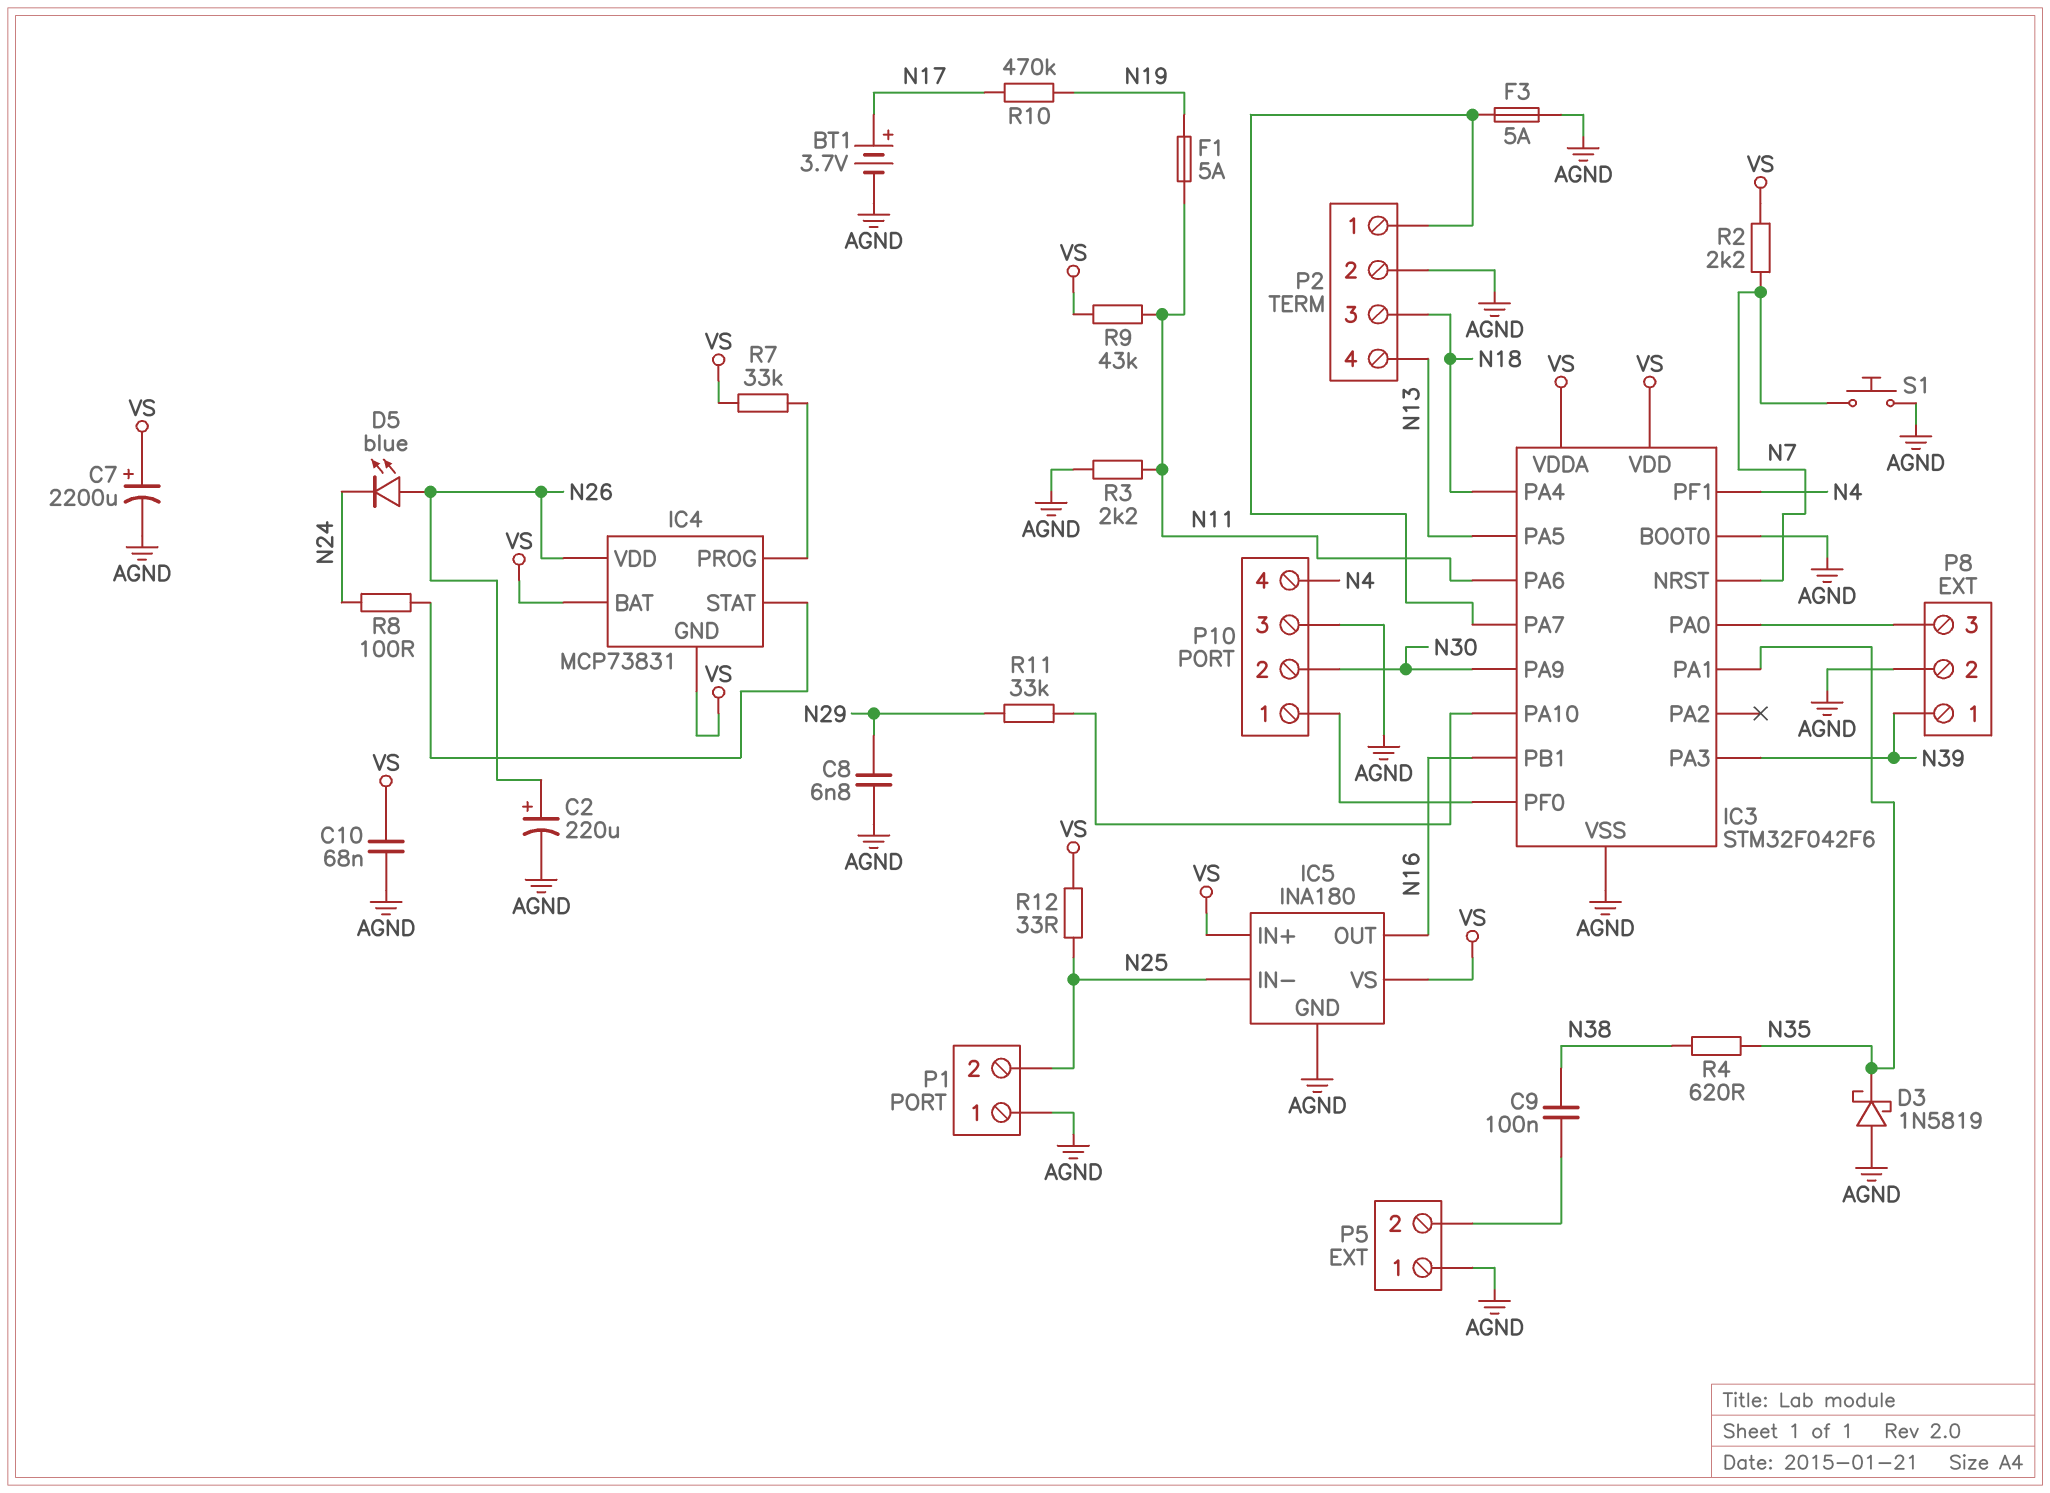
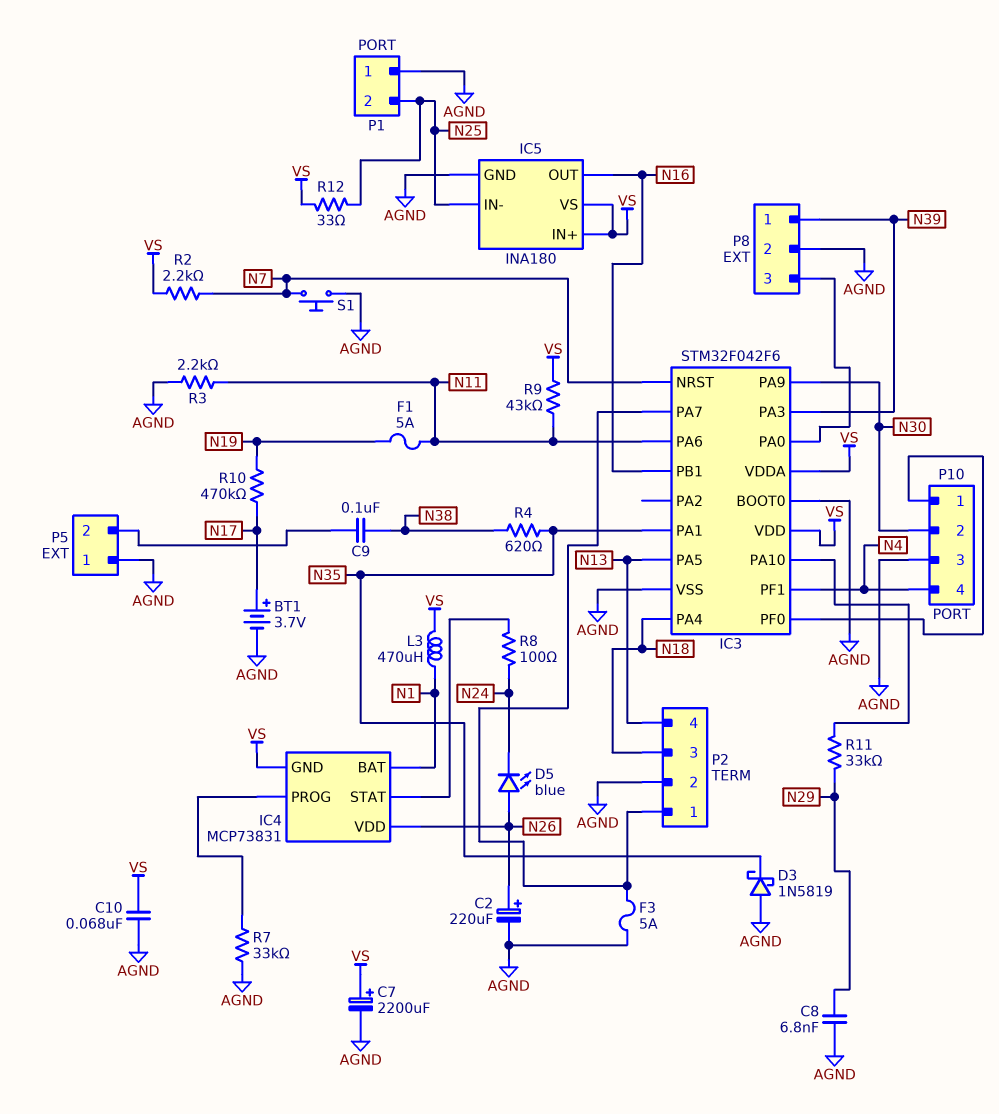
IC4 pin BAT: VS -> N1
L3: none -> 470uH (N1, VS)
R7: 33k (IC4/PROG, VS) -> 33k (AGND, IC4/PROG)

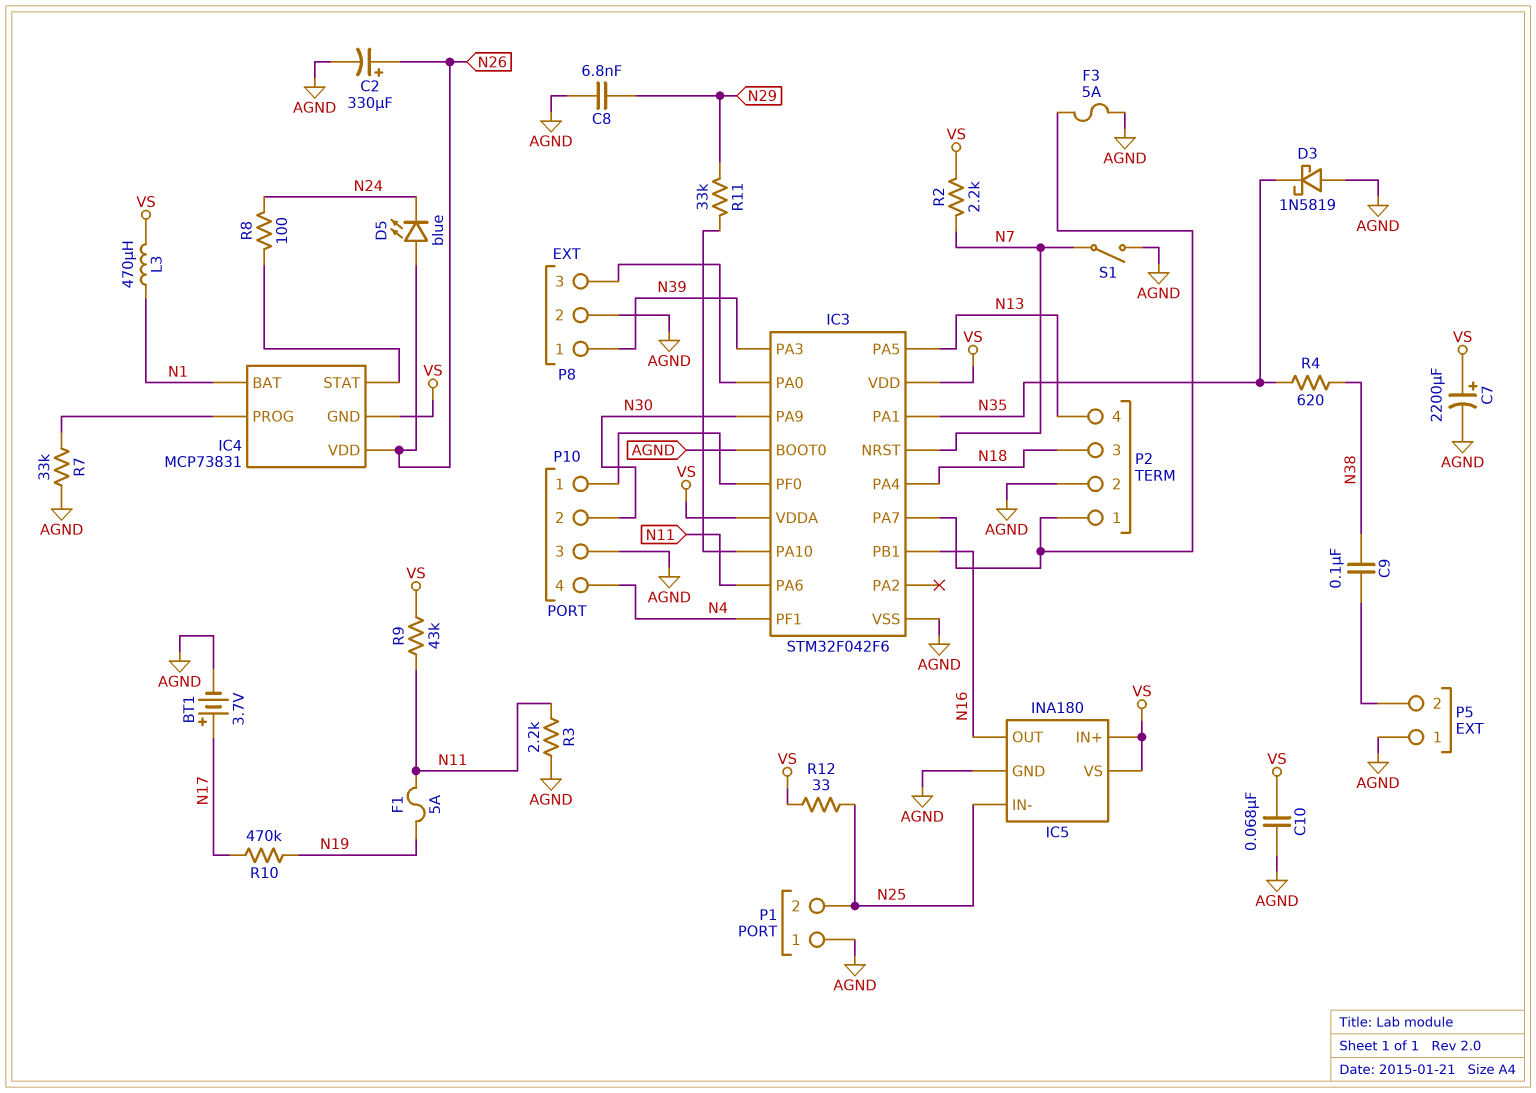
C2: 220uF (plus N26, minus AGND) -> 330uF (plus N26, minus AGND)
S1: button (AGND, N7) -> switch (AGND, N7)

